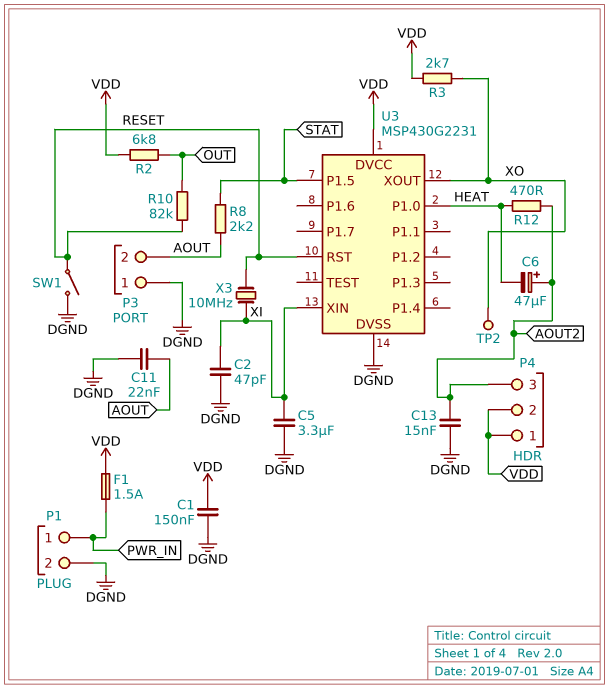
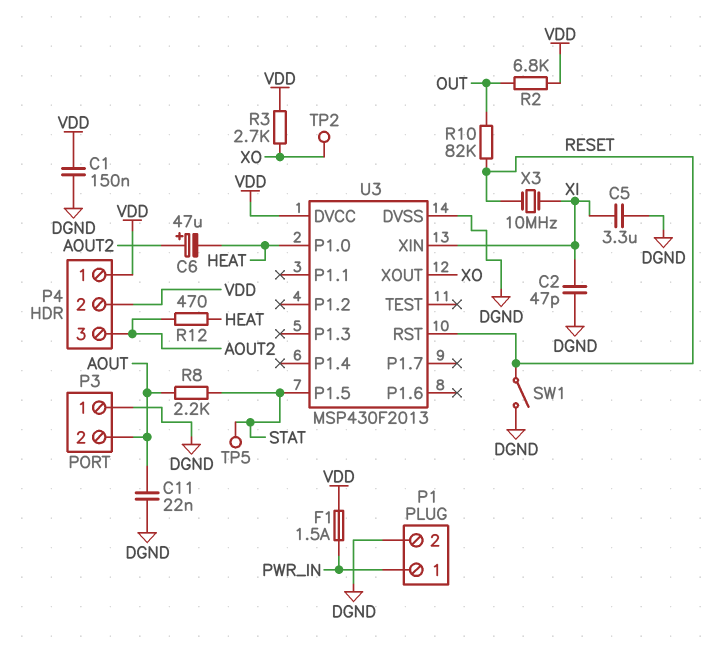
C13: 15nF (AOUT2, DGND) -> none
TP5: none -> test point (STAT)
U3: MSP430G2231 -> MSP430F2013

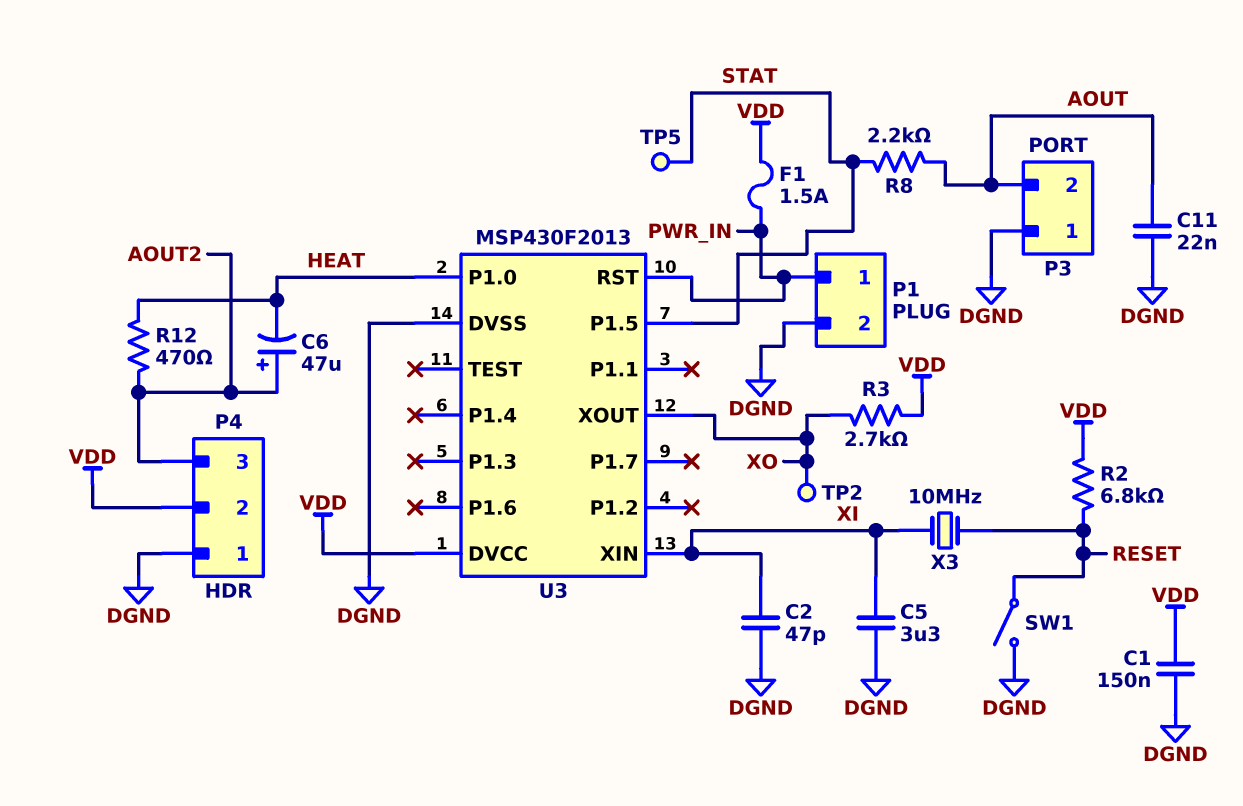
P4 pin 1: VDD -> DGND
R2: 6.8k (OUT, VDD) -> 6.8k (RESET, VDD)
R10: 82k (OUT, RESET) -> none
U3 pin RST: RESET -> PWR_IN

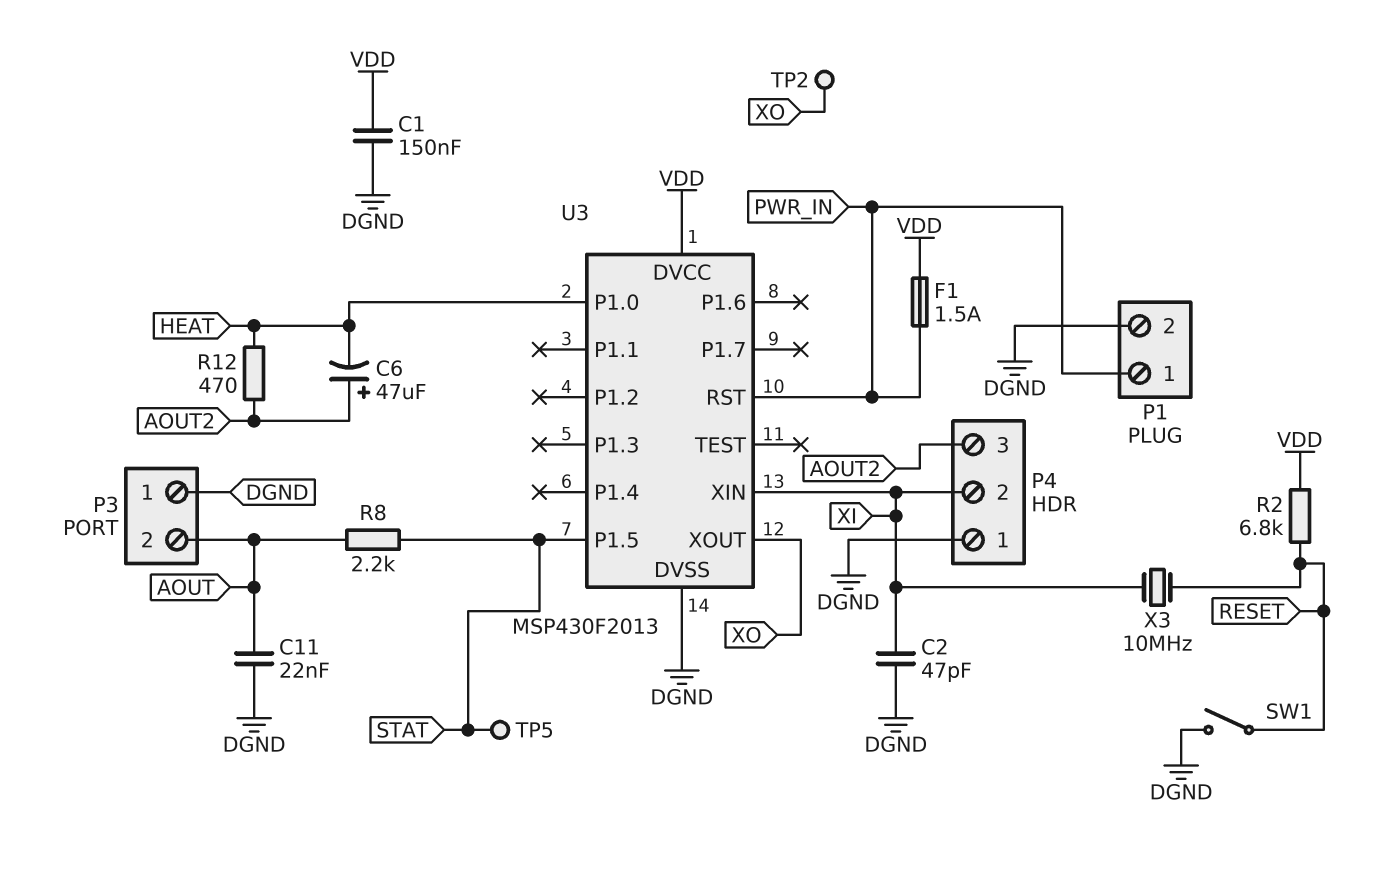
C5: 3.3uF (DGND, XI) -> none
P4 pin 2: VDD -> XI
R3: 2.7k (VDD, XO) -> none

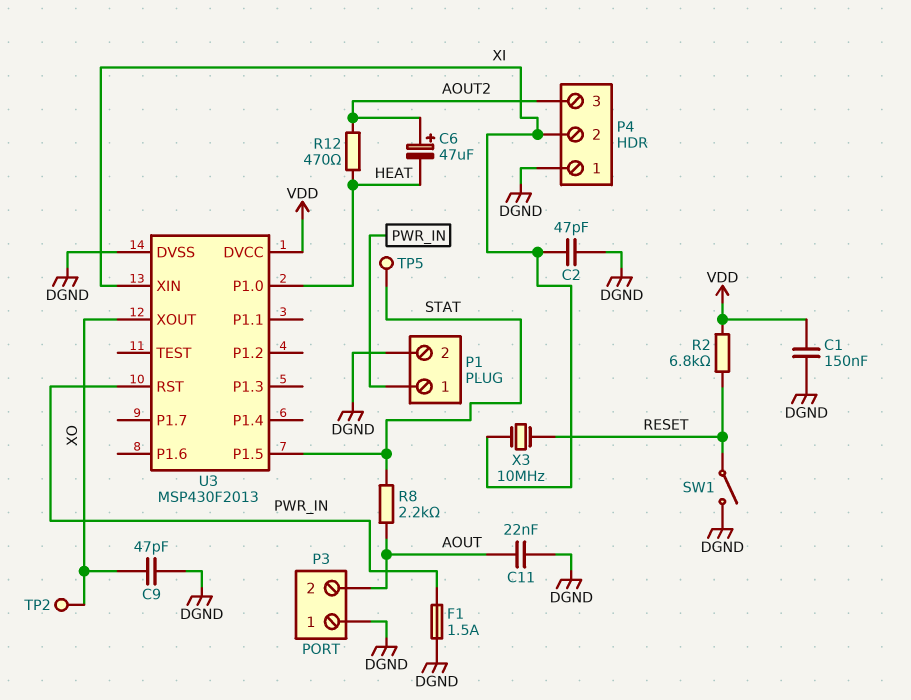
C9: none -> 47pF (DGND, XO)
F1: 1.5A (PWR_IN, VDD) -> 1.5A (DGND, PWR_IN)

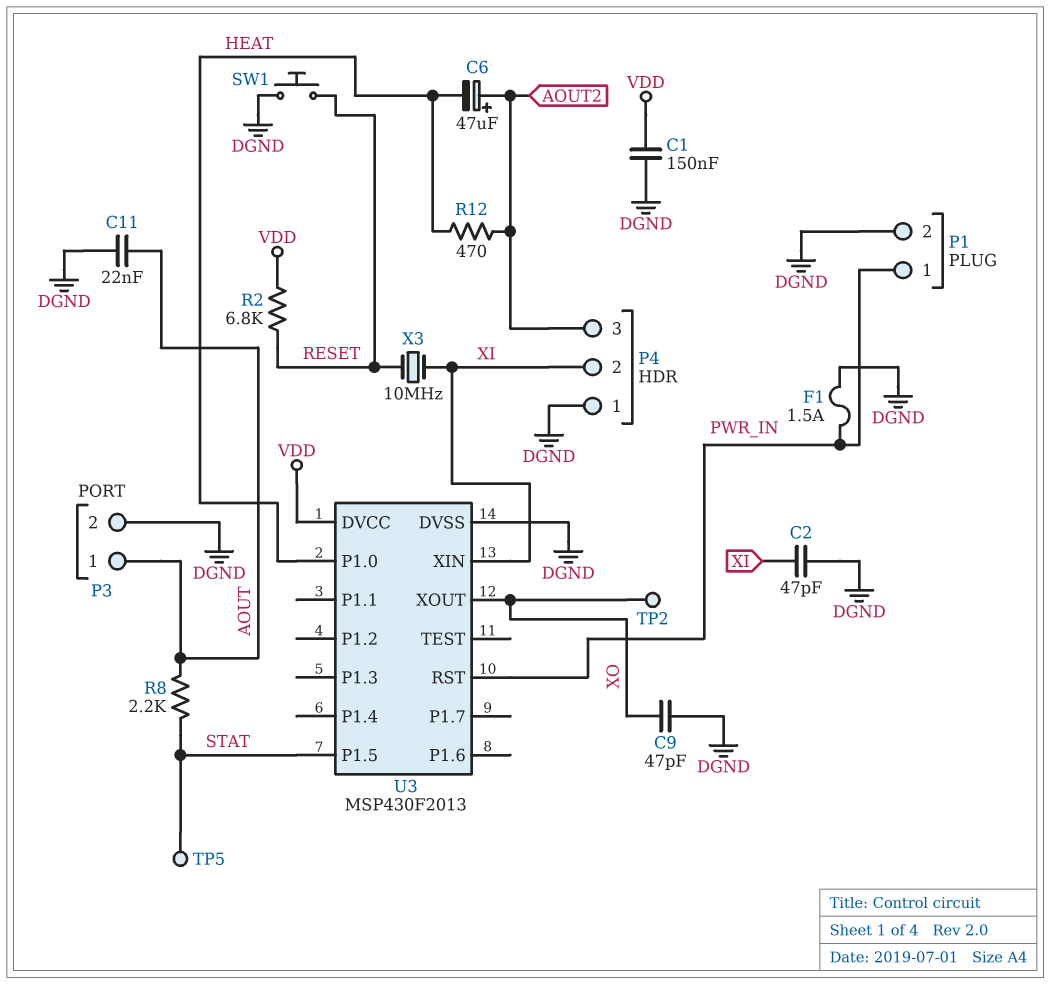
P3 pin 1: DGND -> AOUT
P3 pin 2: AOUT -> DGND
SW1: switch (DGND, RESET) -> button (DGND, RESET)

